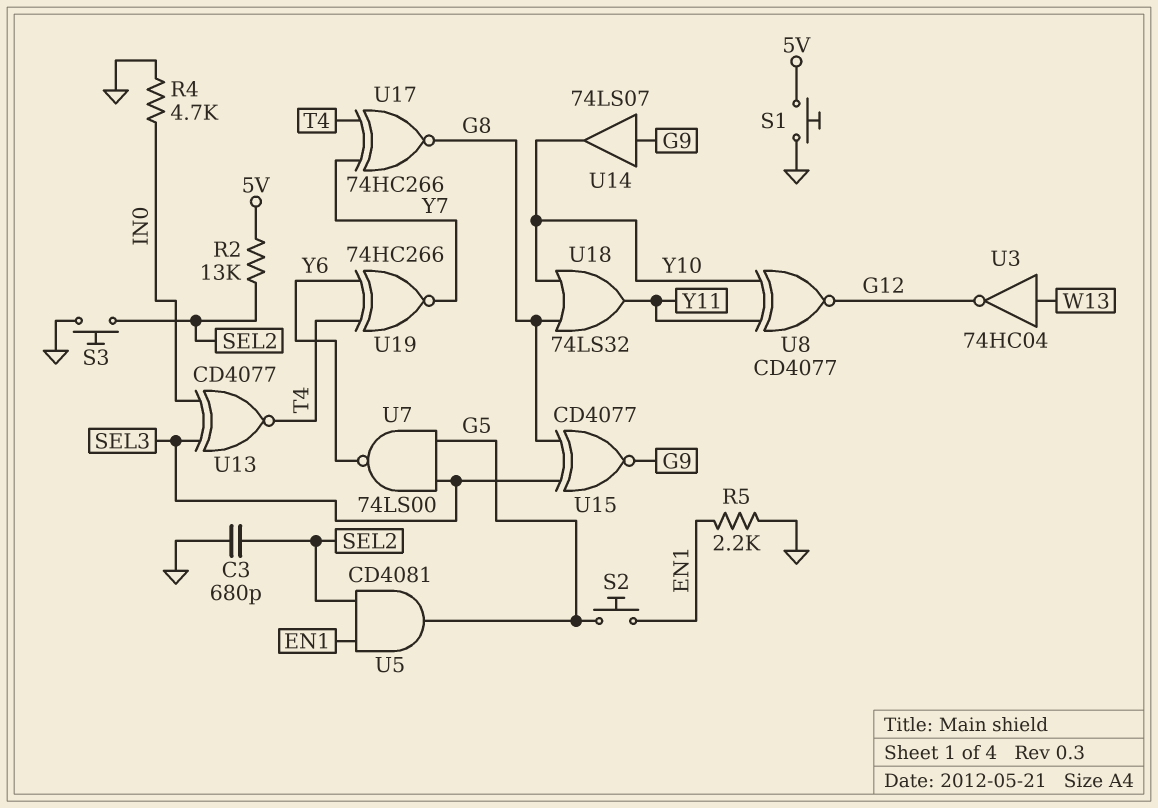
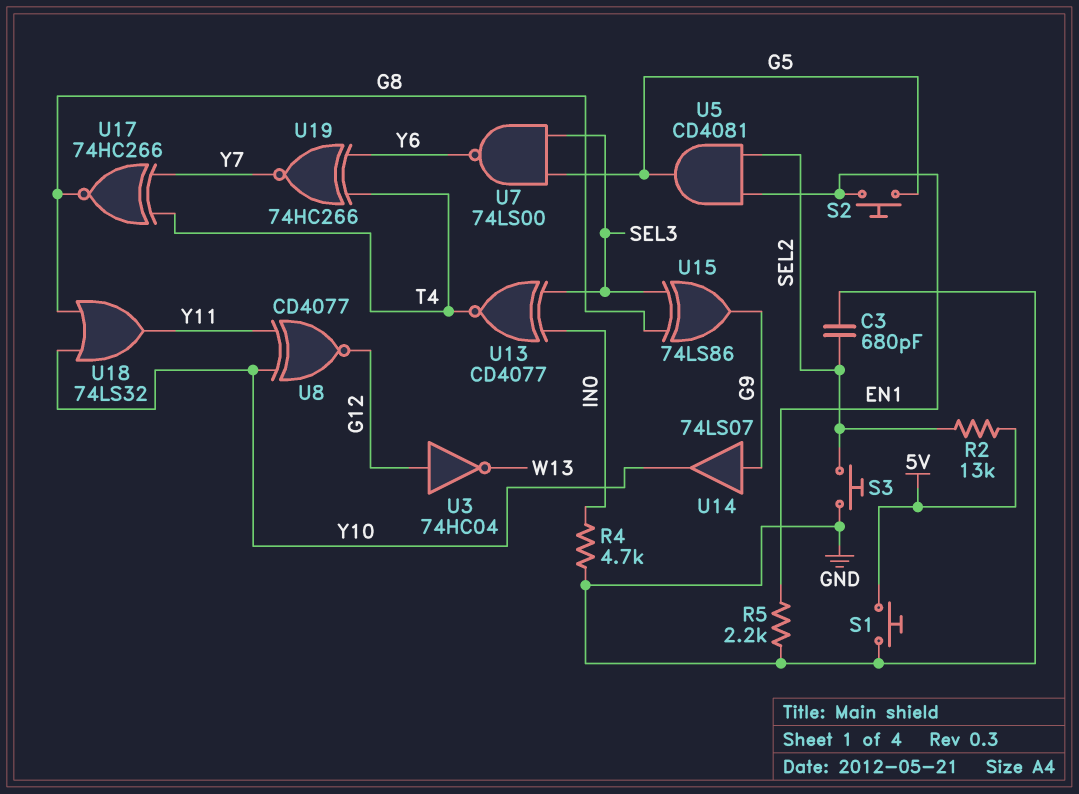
U3: NOT 74HC04 (in W13, out G12) -> NOT 74HC04 (in G12, out W13)
U15: XNOR CD4077 (in G8, in SEL3, out G9) -> XOR 74LS86 (in G8, in SEL3, out G9)

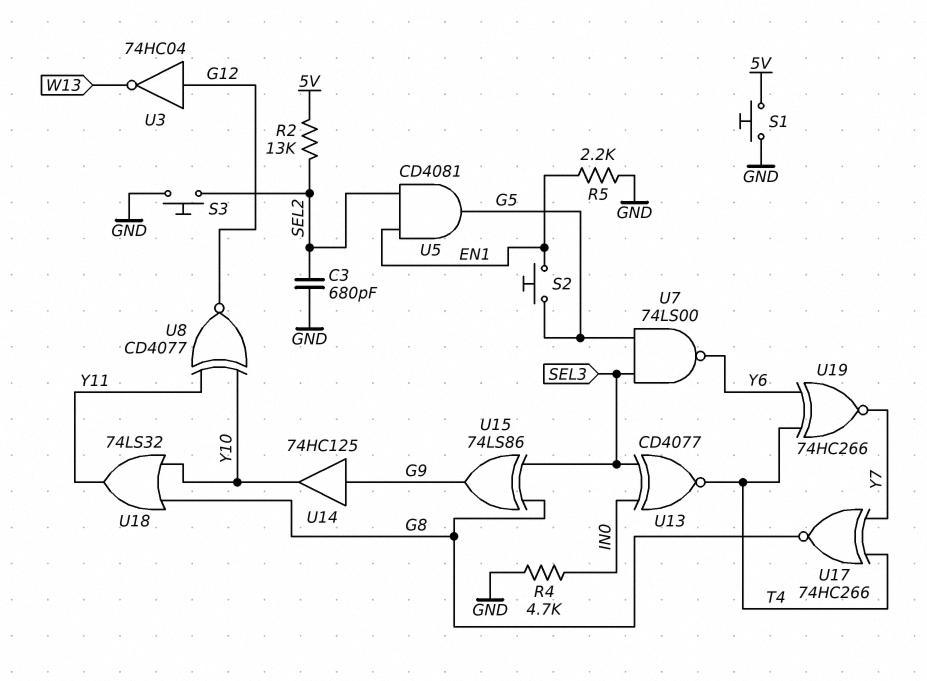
U14: buffer 74LS07 (in G9, out Y10) -> buffer 74HC125 (in G9, out Y10)

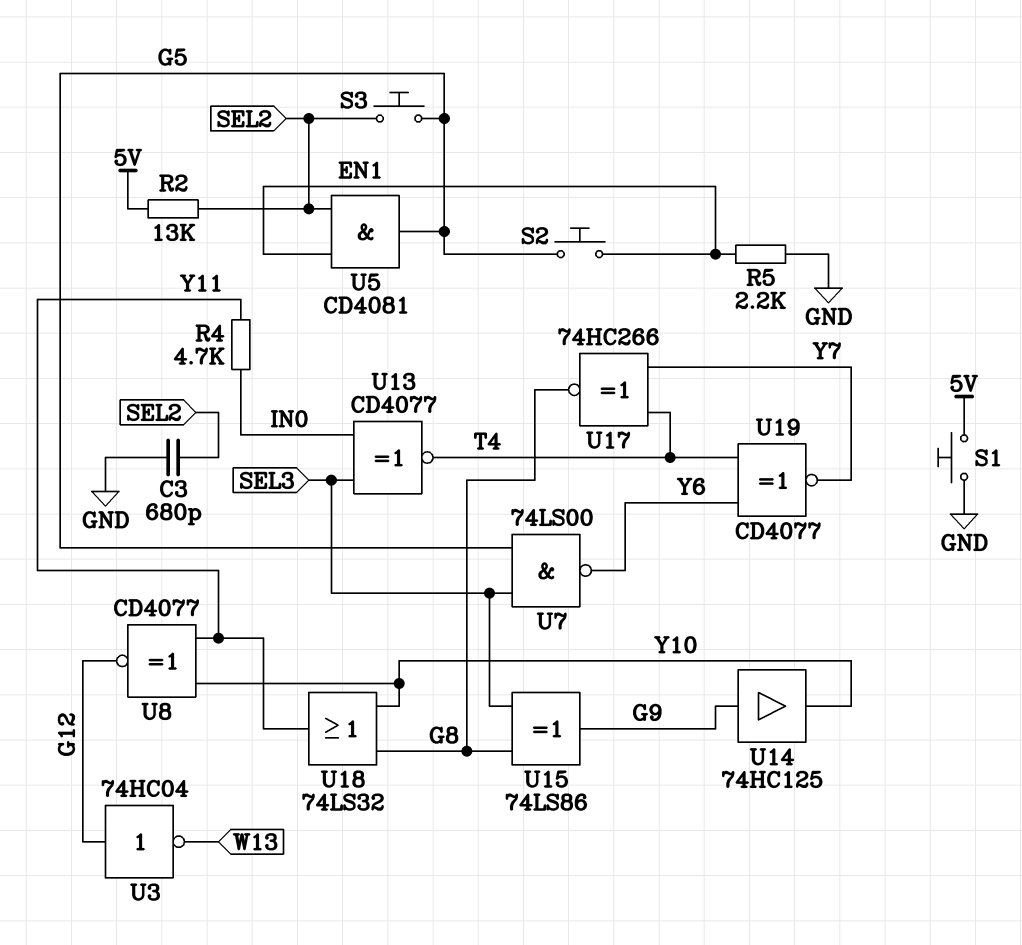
R4: 4.7k (GND, IN0) -> 4.7k (IN0, Y11)
S3: button (GND, SEL2) -> button (G5, SEL2)
U19: XNOR 74HC266 (in T4, in Y6, out Y7) -> XNOR CD4077 (in T4, in Y6, out Y7)

